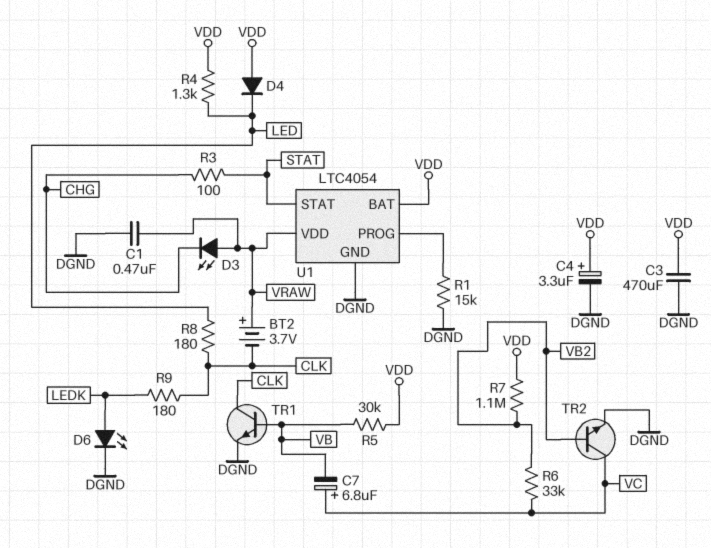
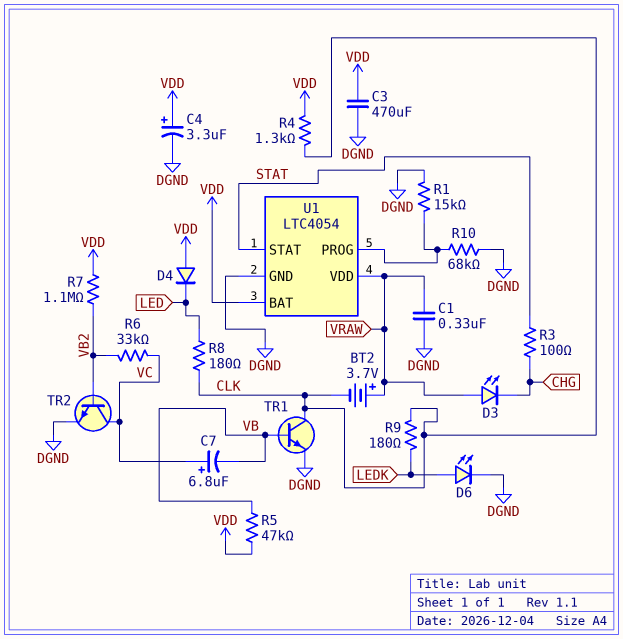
C1: 470nF (DGND, VRAW) -> 330nF (DGND, VRAW)
R4: 1.3k (LED, VDD) -> 1.3k (CLK, VDD)
R5: 30k (VB, VDD) -> 47k (VB, VDD)
R10: none -> 68k (DGND, U1/PROG)

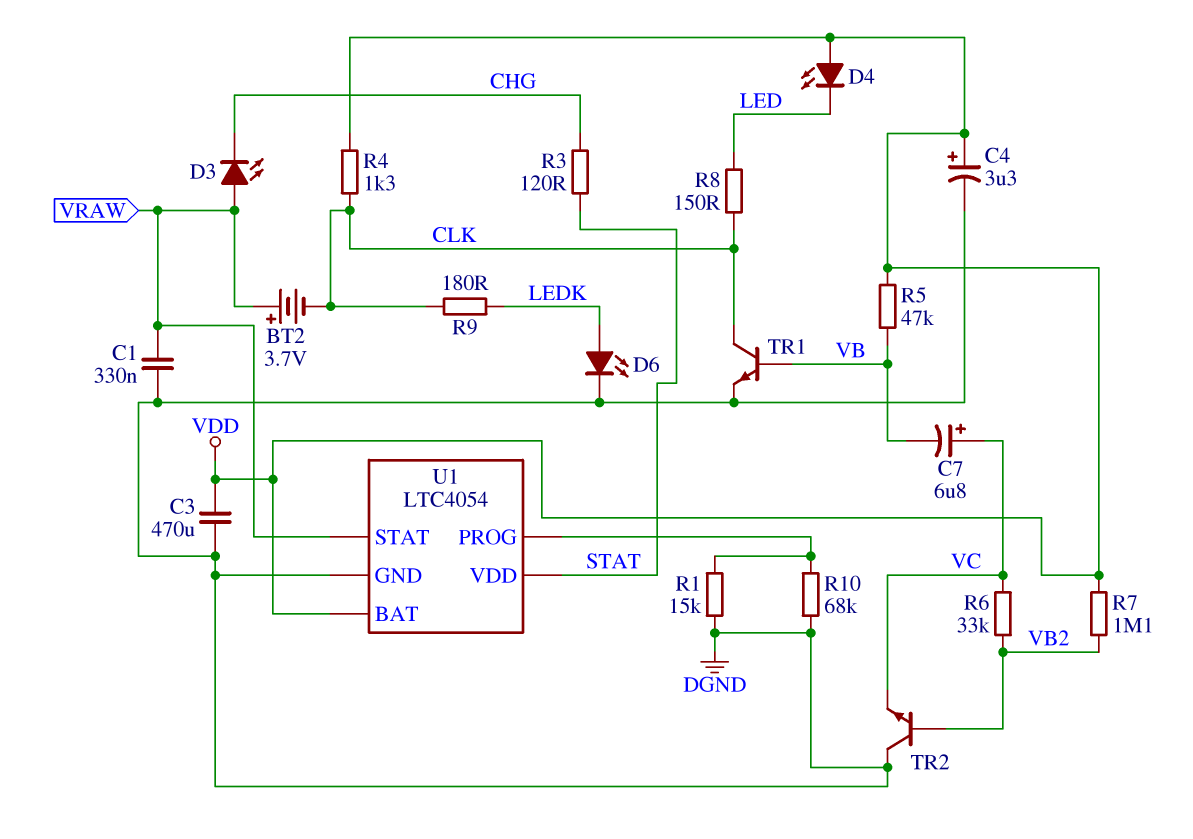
D4: diode (A VDD, K LED) -> LED (A VDD, K LED)
R3: 100 (CHG, STAT) -> 120 (CHG, STAT)
R8: 180 (CLK, LED) -> 150 (CLK, LED)
TR2: NPN (B VB2, C VC, E DGND) -> NPN (B VB2, C DGND, E VC)
U1 pin STAT: STAT -> VRAW
U1 pin VDD: VRAW -> STAT

